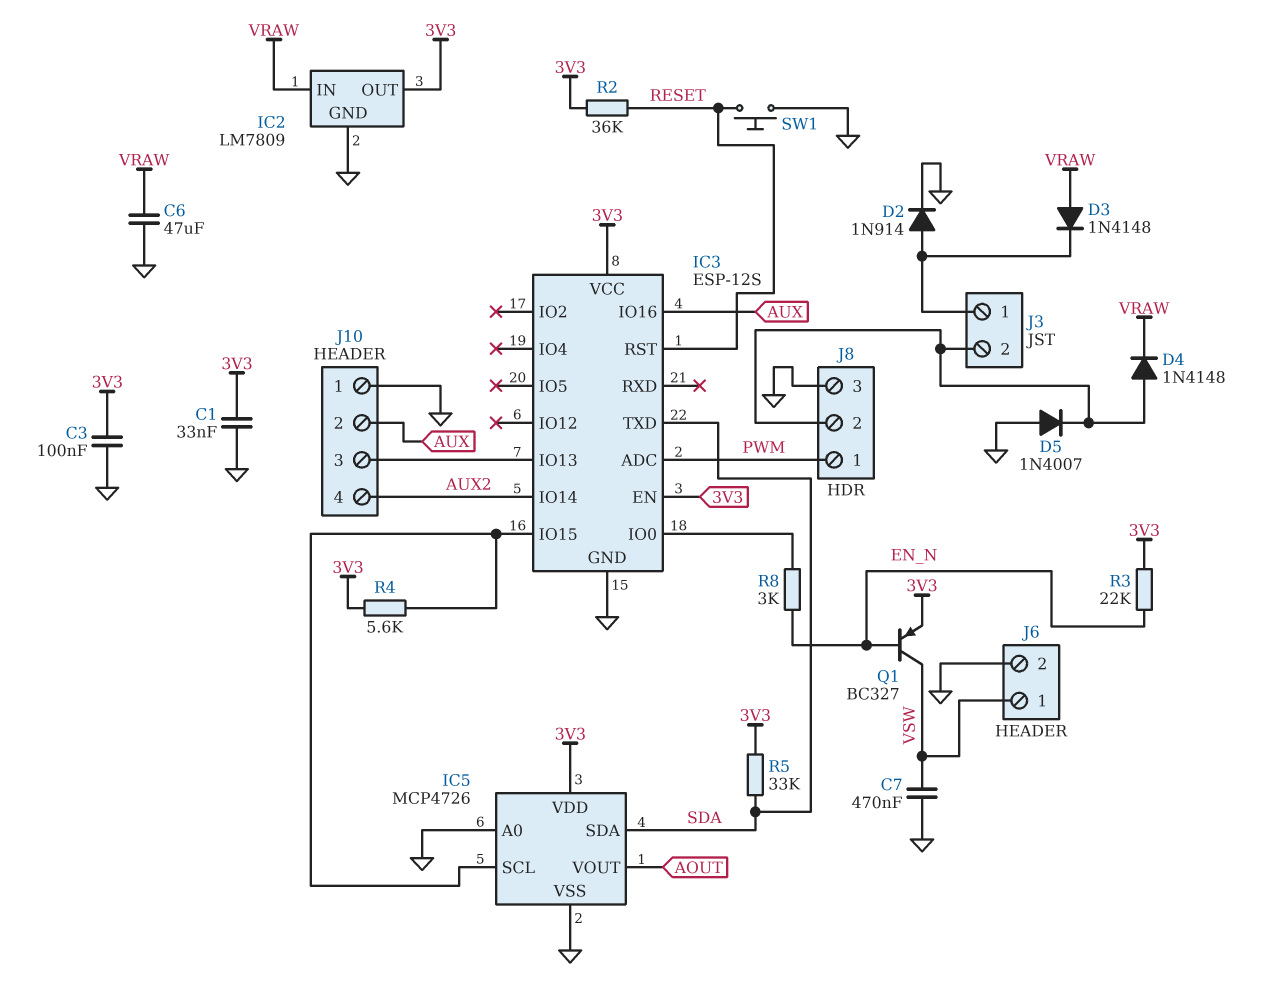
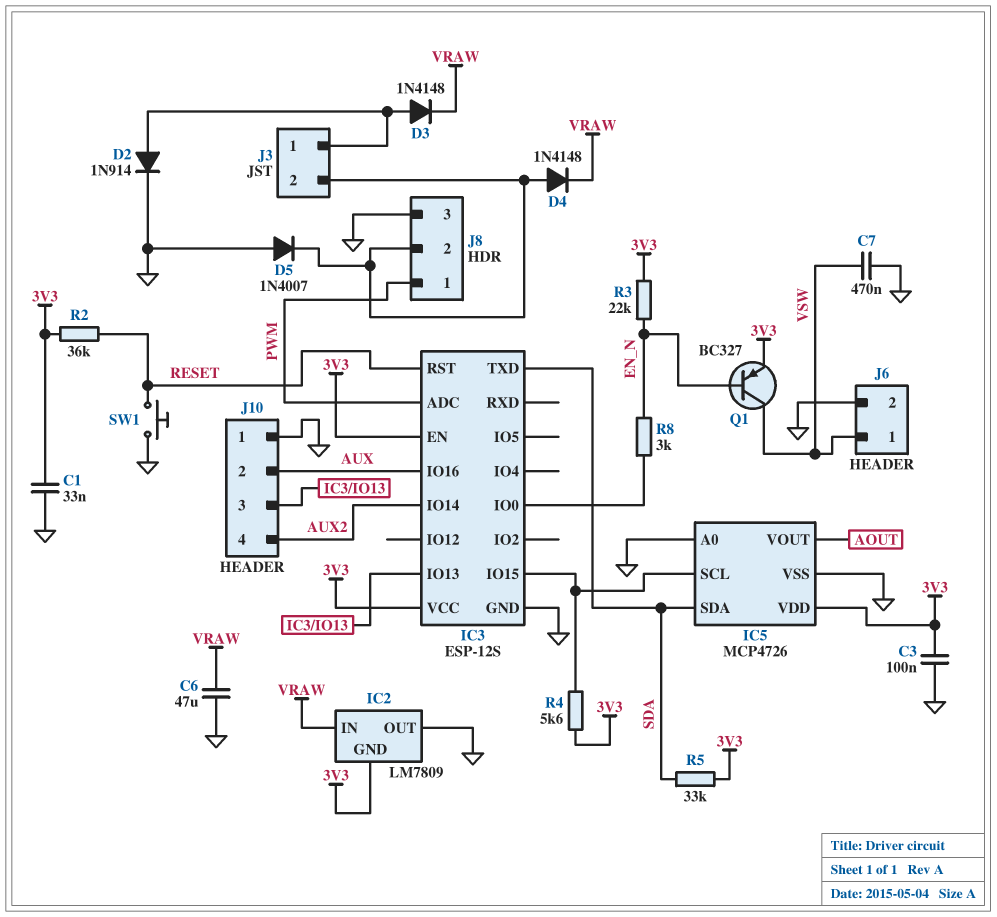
D3: diode 1N4148 (A VRAW, K J3/1) -> diode 1N4148 (A J3/1, K VRAW)
IC2 pin GND: GND -> 3V3
IC2 pin OUT: 3V3 -> GND

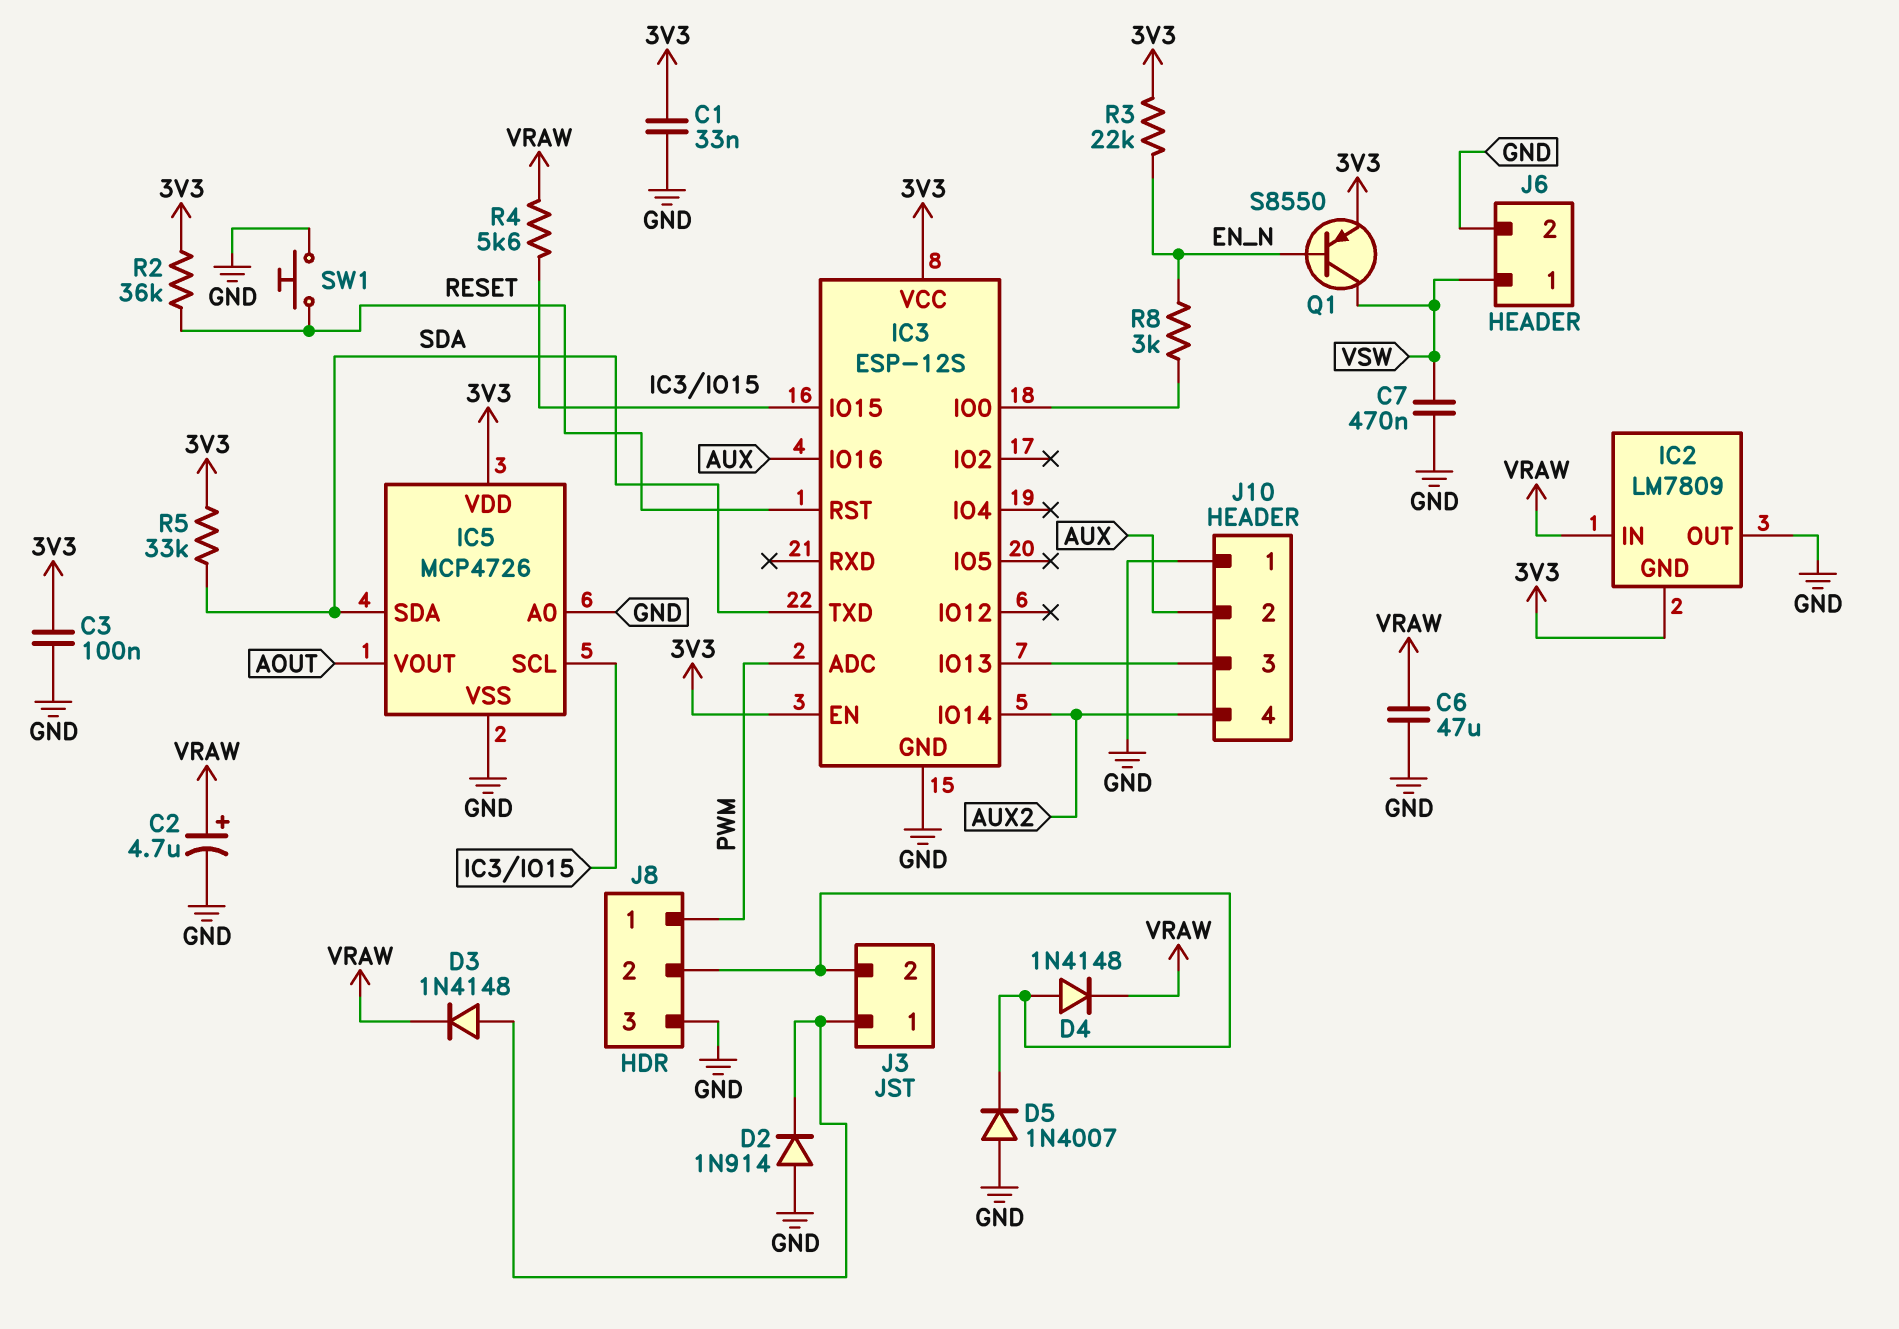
C2: none -> 4.7uF (plus VRAW, minus GND)
D2: diode 1N914 (A J3/1, K GND) -> diode 1N914 (A GND, K J3/1)
Q1: PNP BC327 (B EN_N, C VSW, E 3V3) -> PNP S8550 (B EN_N, C VSW, E 3V3)
R4: 5.6k (3V3, IC3/IO15) -> 5.6k (IC3/IO15, VRAW)

